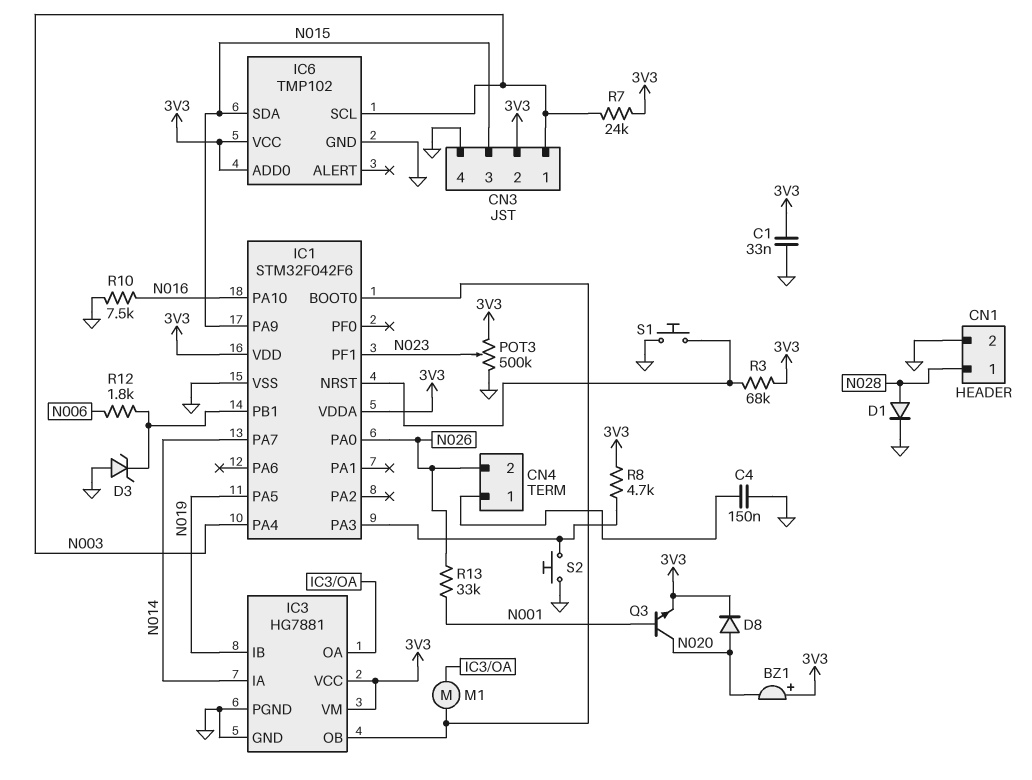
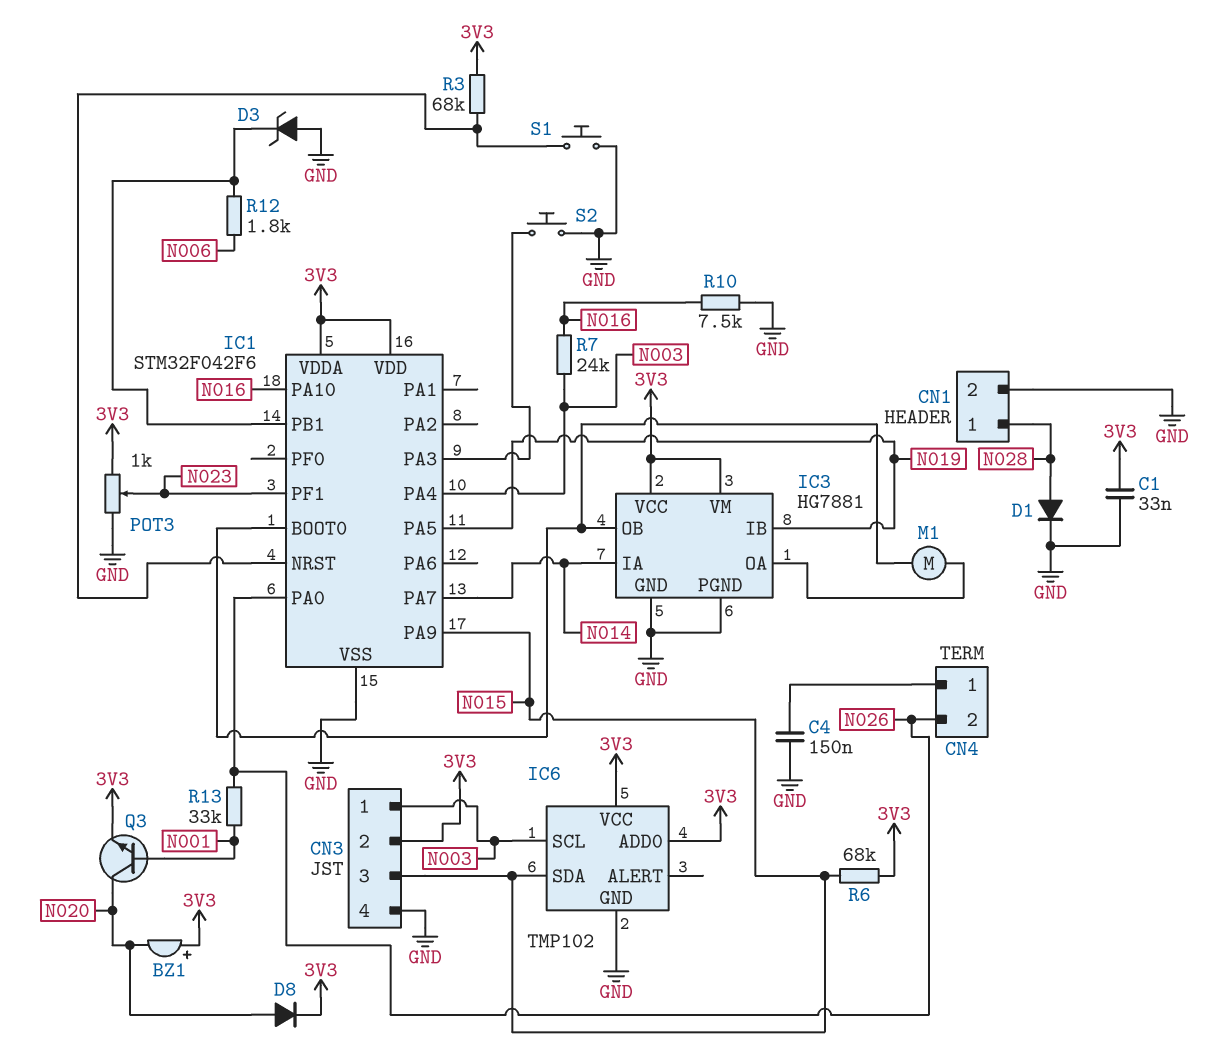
POT3: 500k (3V3, GND, wiper N023) -> 1k (3V3, GND, wiper N023)
R6: none -> 68k (3V3, N015)
R7: 24k (3V3, N003) -> 24k (N003, N016)
R8: 4.7k (3V3, IC1/PA3) -> none

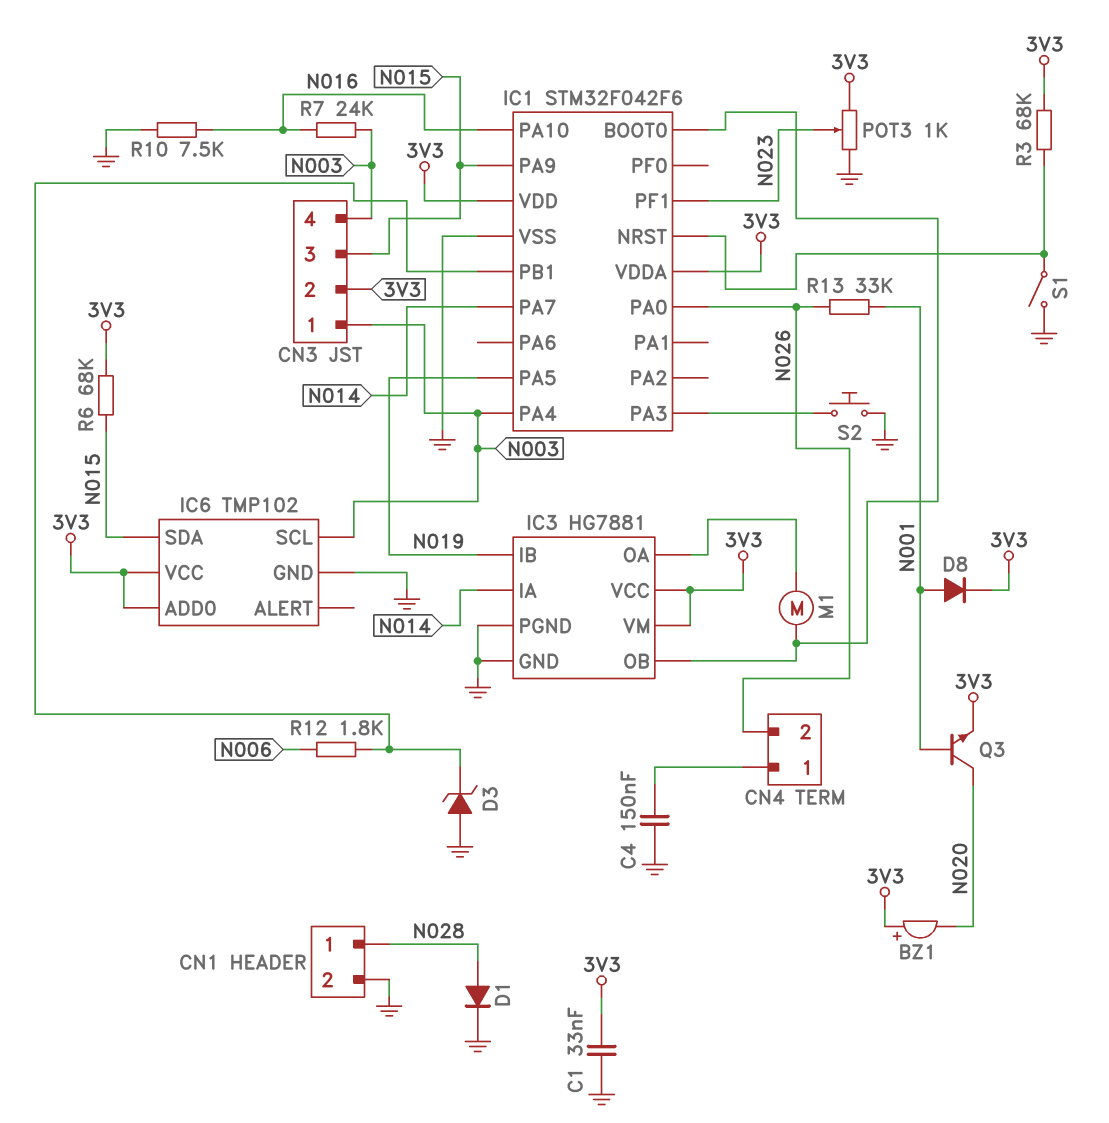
CN3 pin 4: GND -> N003
D8: diode (A N020, K 3V3) -> diode (A N001, K 3V3)
S1: button (GND, IC1/NRST) -> switch (GND, IC1/NRST)

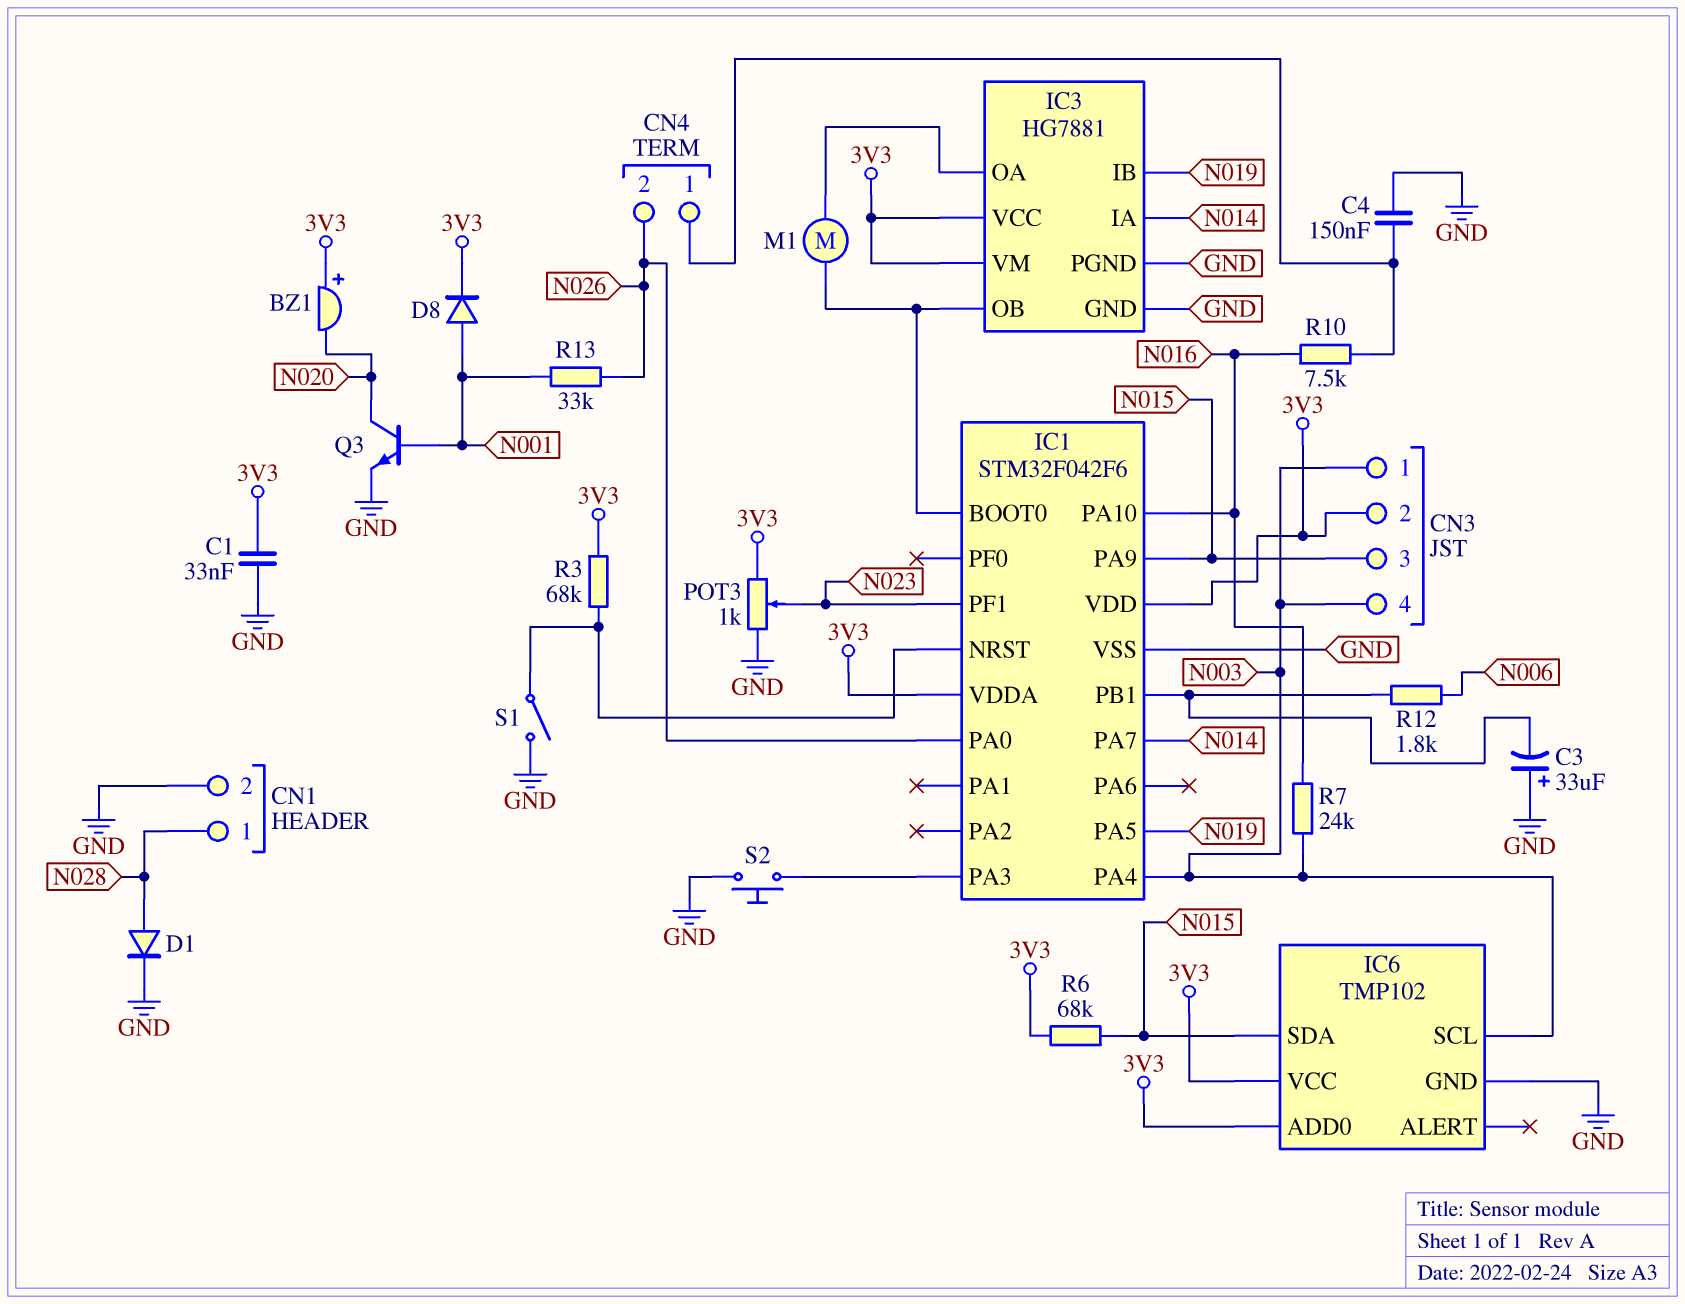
C3: none -> 33uF (plus GND, minus IC1/PB1)
D3: zener (A GND, K IC1/PB1) -> none
Q3: NPN (B N001, C N020, E 3V3) -> NPN (B N001, C N020, E GND)
R10: 7.5k (GND, N016) -> 7.5k (CN4/1, N016)

